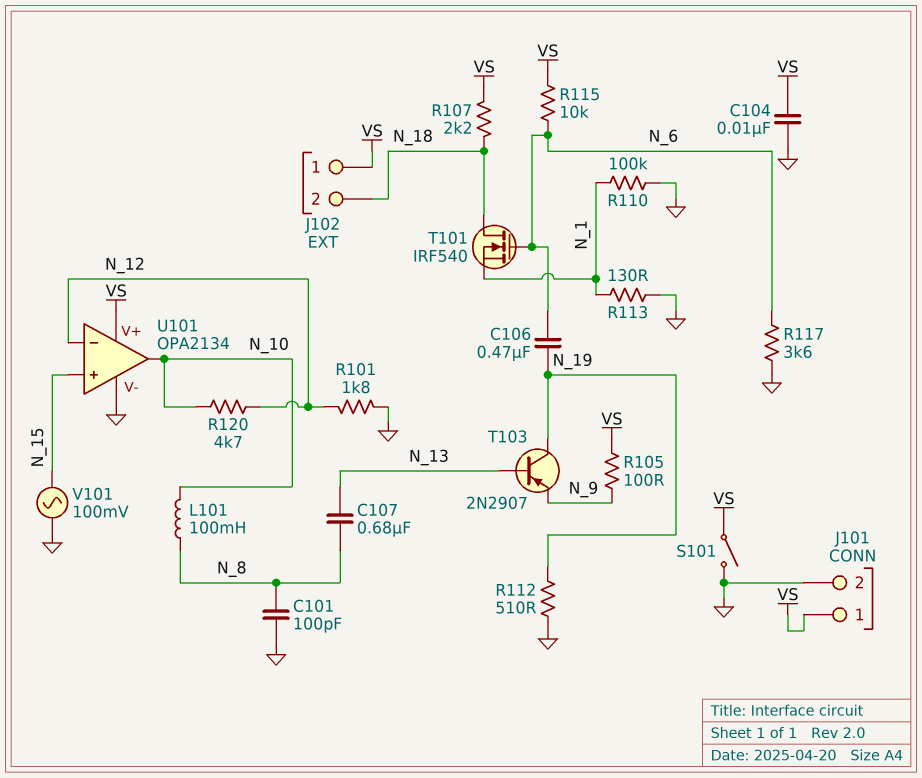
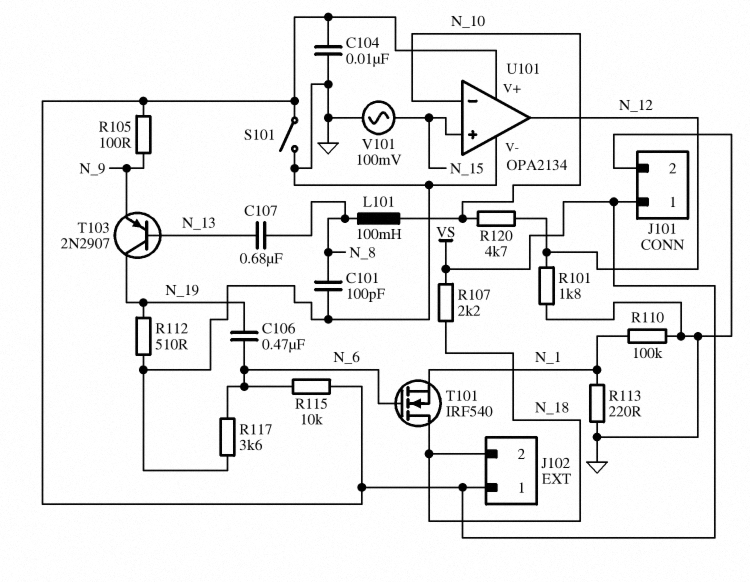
R113: 130 (GND, N_1) -> 220 (GND, N_1)
U101 pin in-: N_12 -> N_10
U101 pin out: N_10 -> N_12

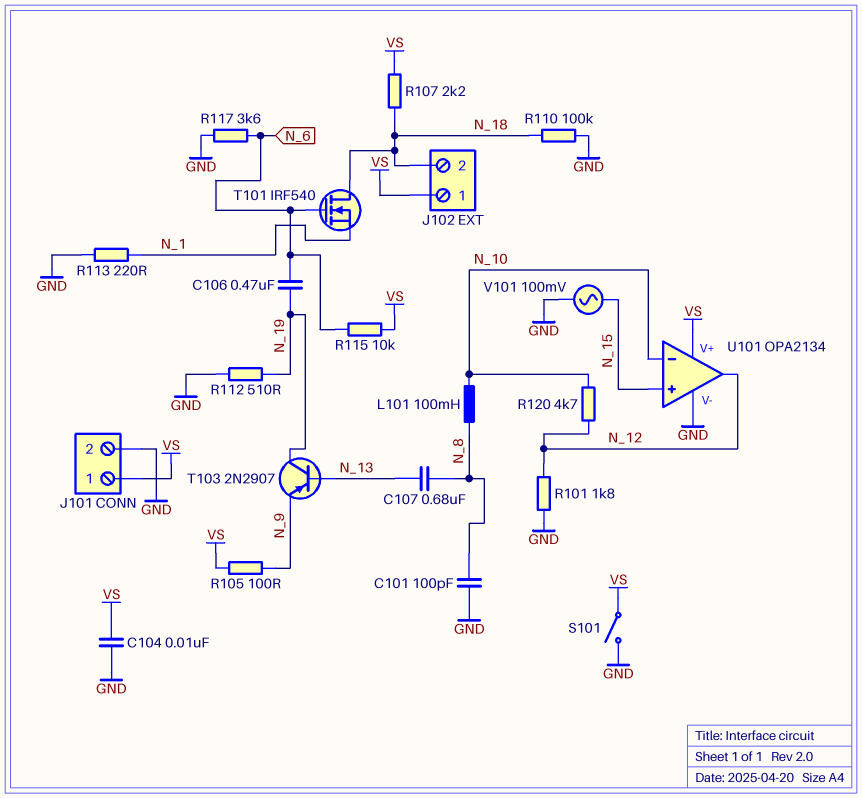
R110: 100k (GND, N_1) -> 100k (GND, N_18)

